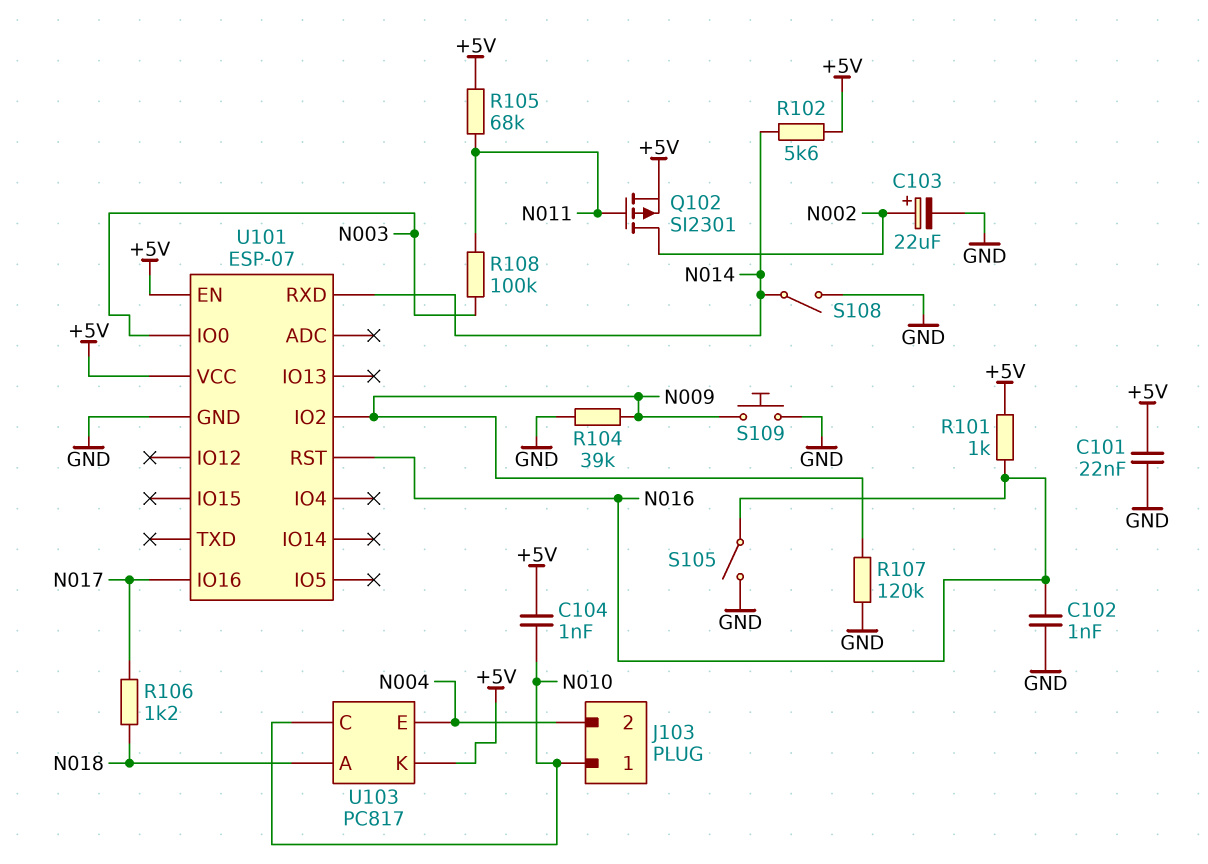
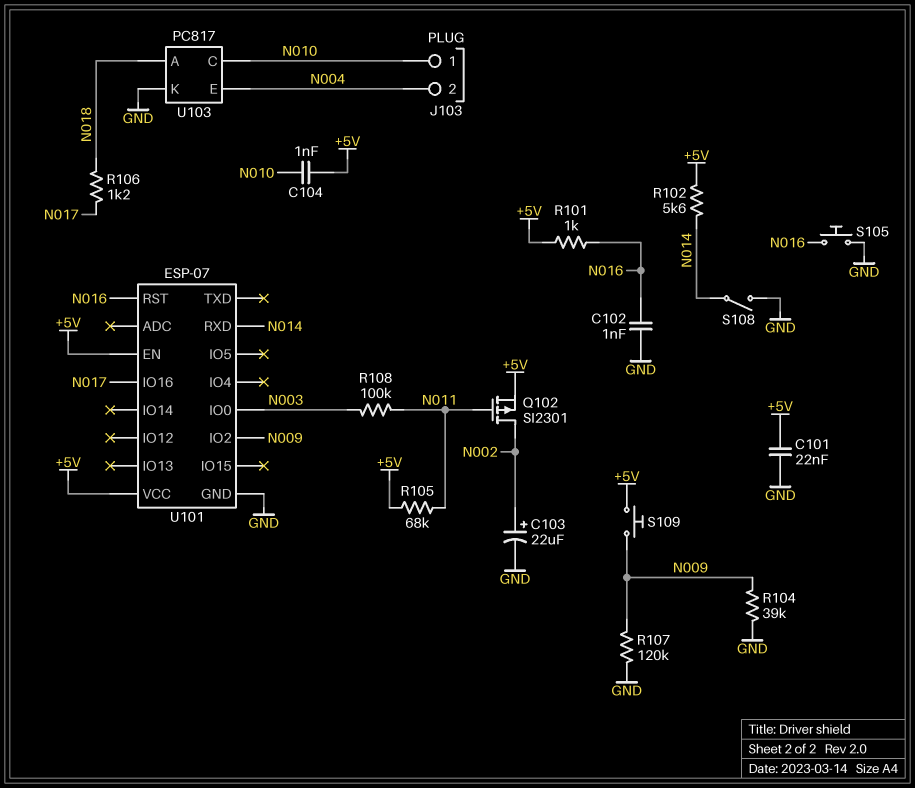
S105: switch (GND, N016) -> button (GND, N016)
S109: button (GND, N009) -> button (+5V, N009)
U103 pin K: +5V -> GND

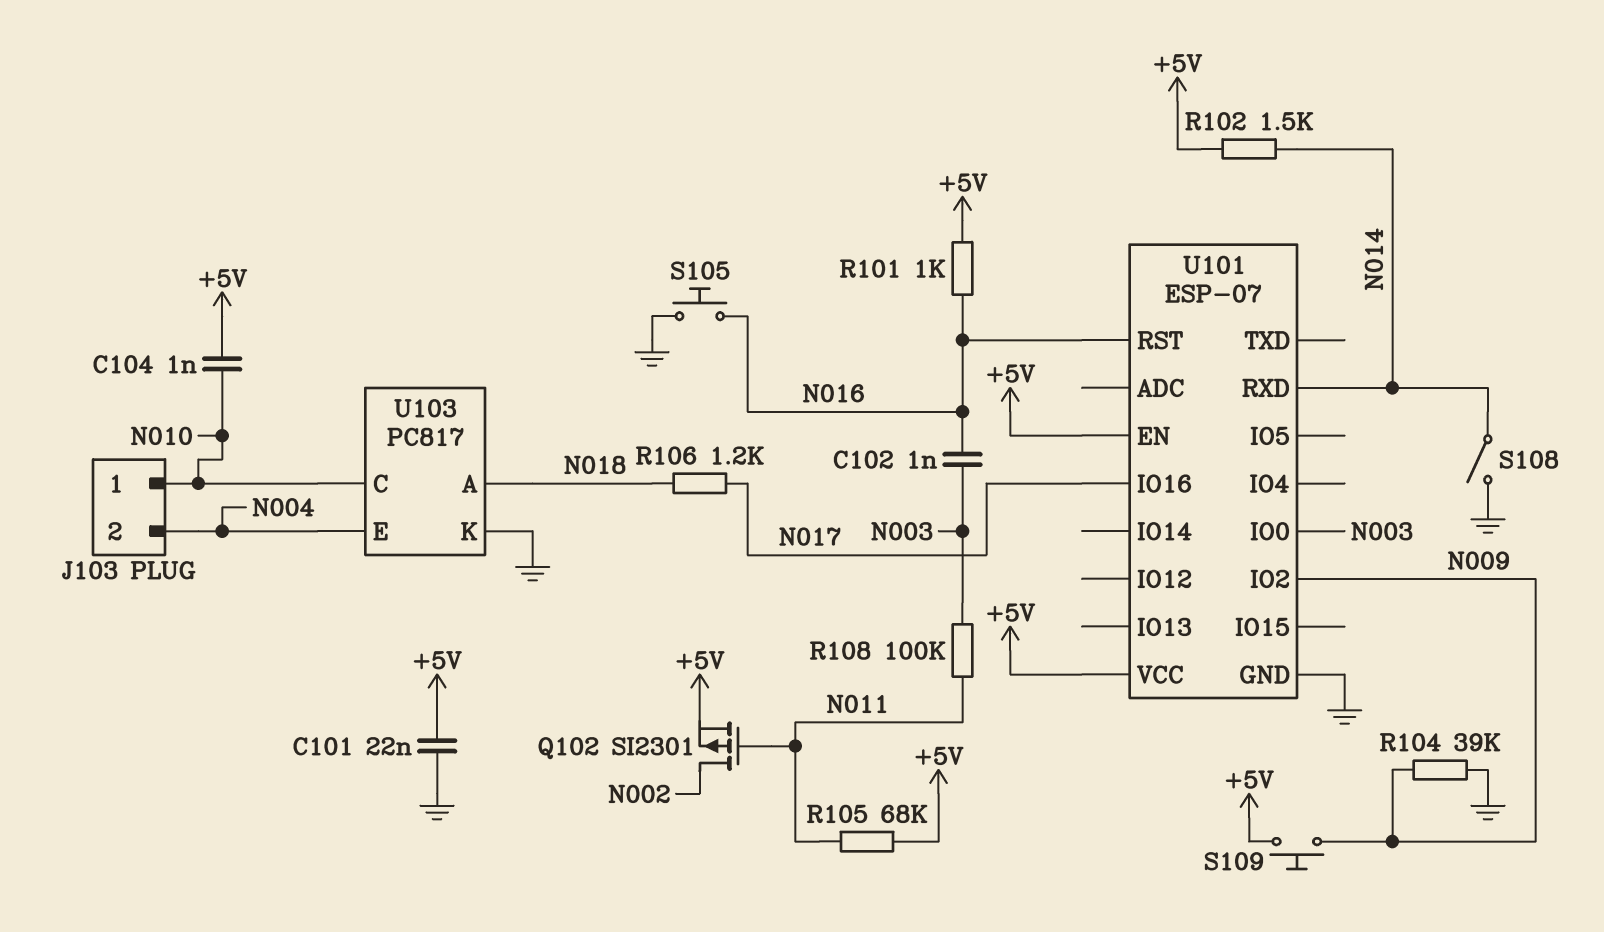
C102: 1nF (GND, N016) -> 1nF (N003, N016)
C103: 22uF (plus N002, minus GND) -> none
R102: 5.6k (+5V, N014) -> 1.5k (+5V, N014)
R107: 120k (GND, N009) -> none

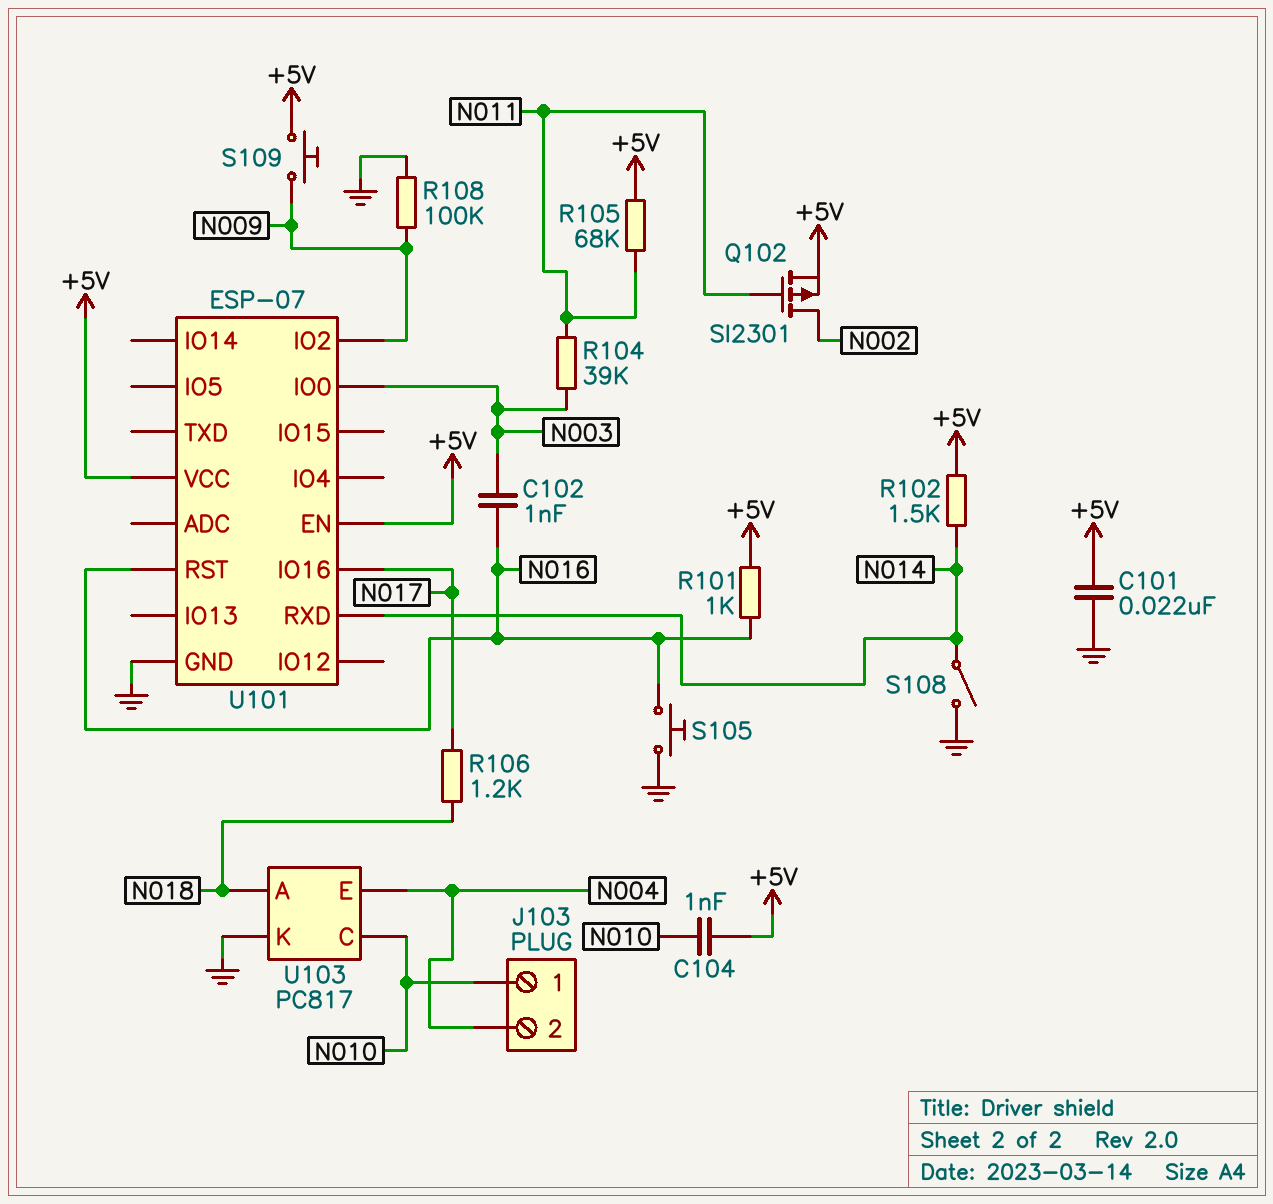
R104: 39k (GND, N009) -> 39k (N003, N011)
R108: 100k (N003, N011) -> 100k (GND, N009)

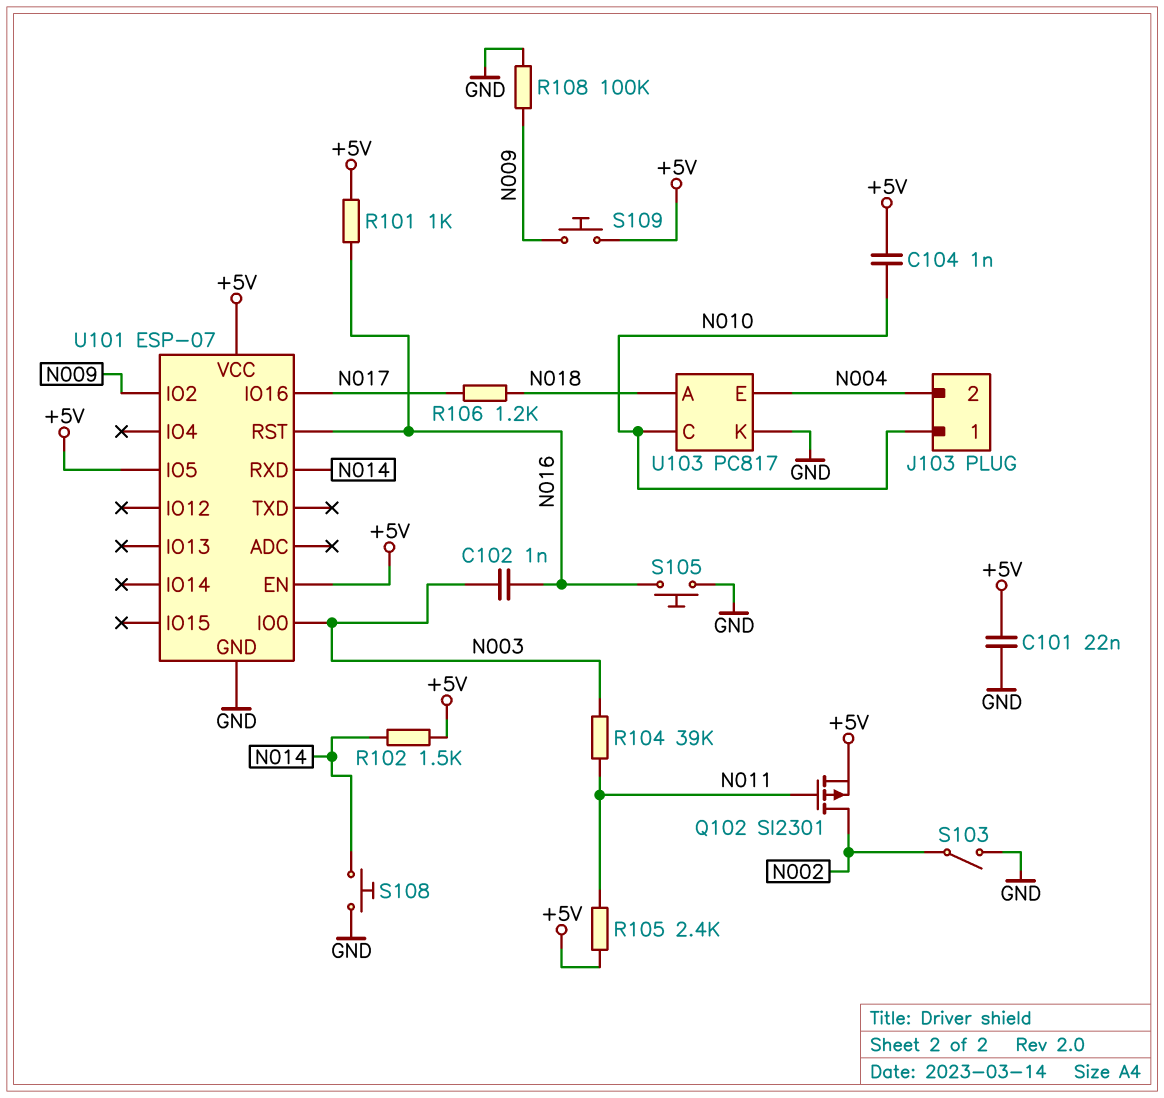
R105: 68k (+5V, N011) -> 2.4k (+5V, N011)
S103: none -> switch (GND, N002)
S108: switch (GND, N014) -> button (GND, N014)
U101 pin IO5: none -> +5V

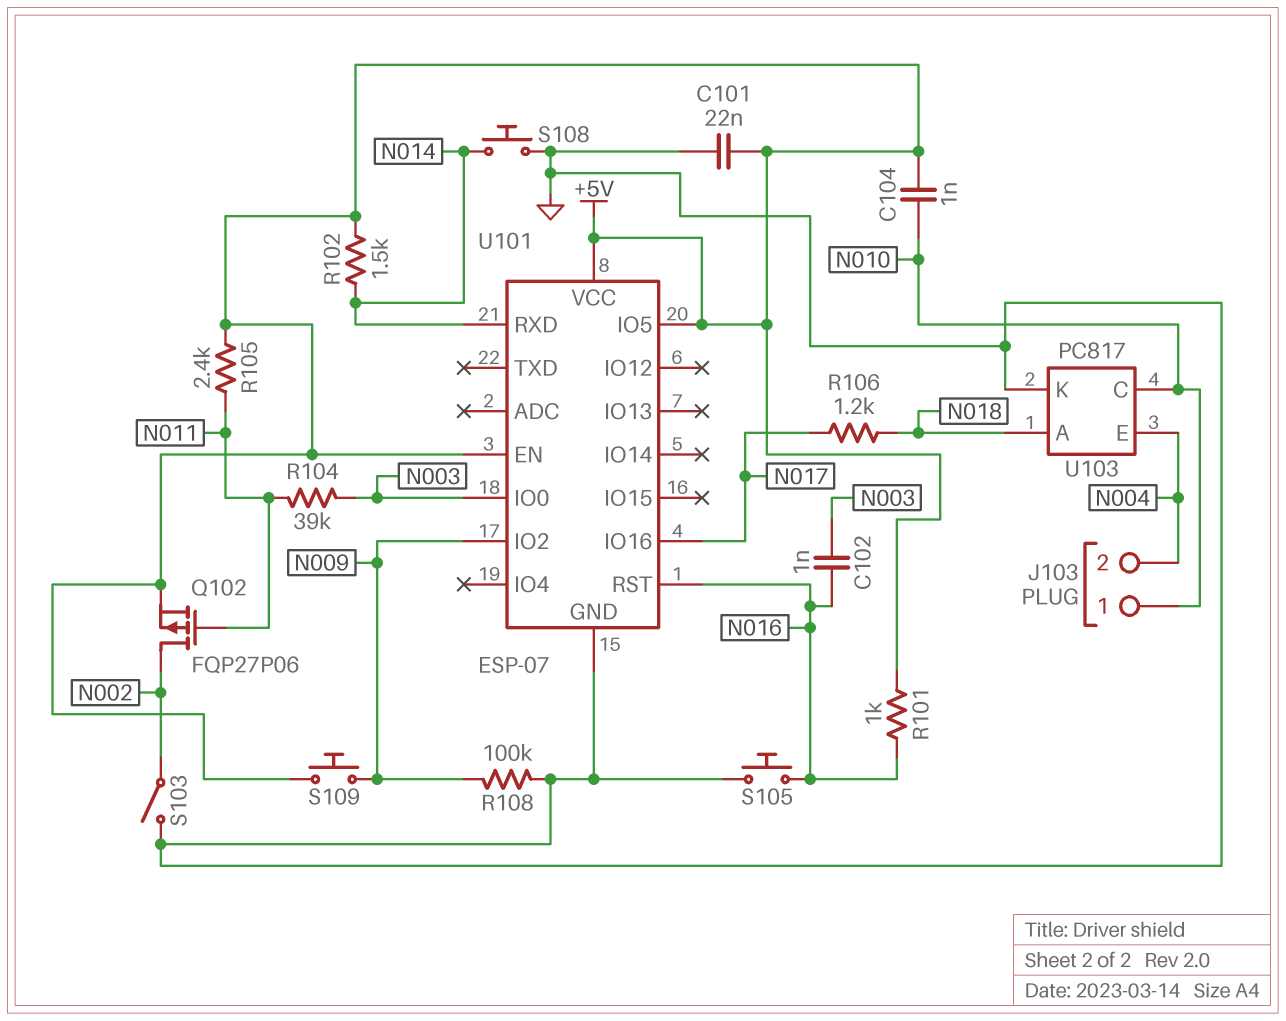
Q102: PMOS SI2301 (G N011, D N002, S +5V) -> PMOS FQP27P06 (G N011, D N002, S +5V)

